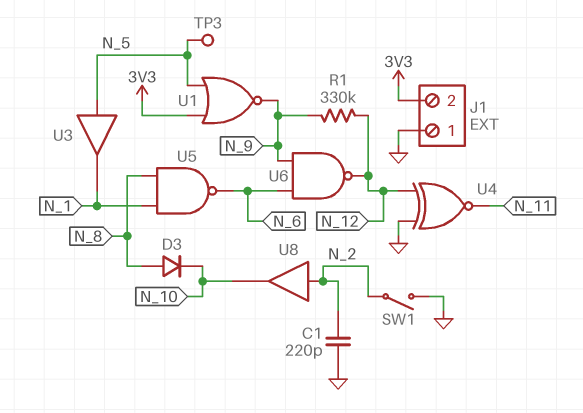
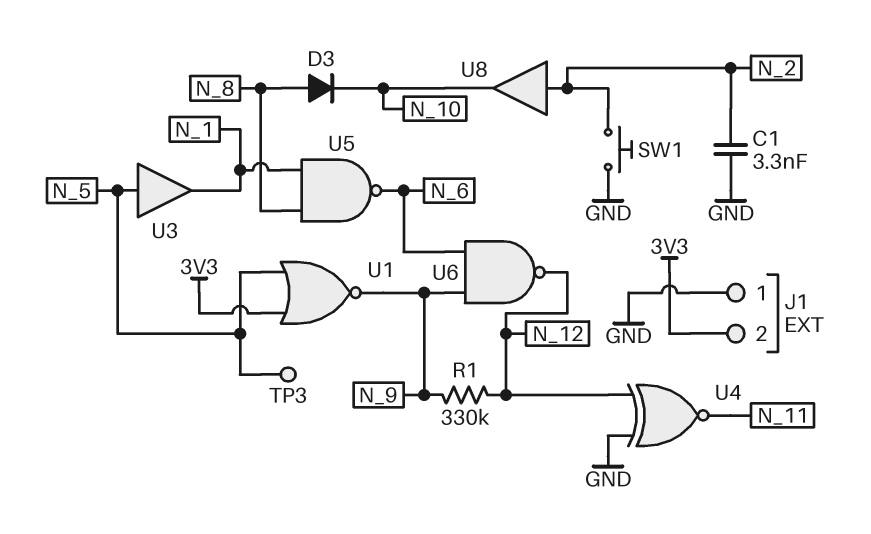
C1: 220pF (GND, N_2) -> 3.3nF (GND, N_2)
SW1: switch (GND, N_2) -> button (GND, N_2)

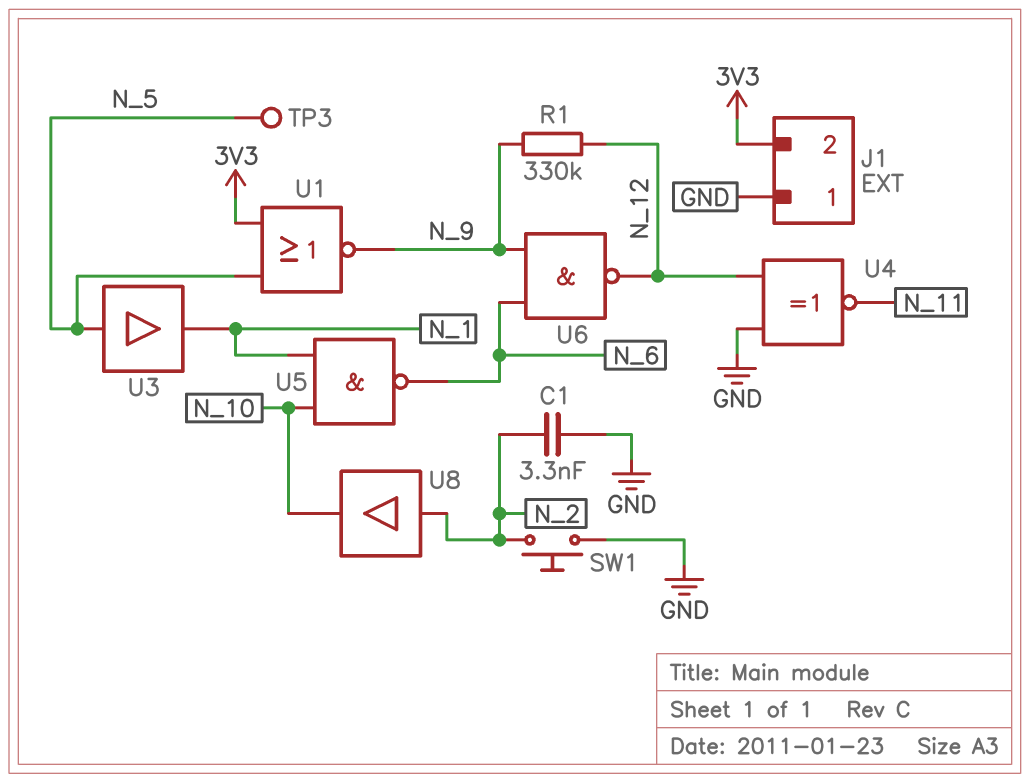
D3: diode (A N_8, K N_10) -> none
U5: NAND (in N_1, in N_8, out N_6) -> NAND (in N_1, in N_10, out N_6)

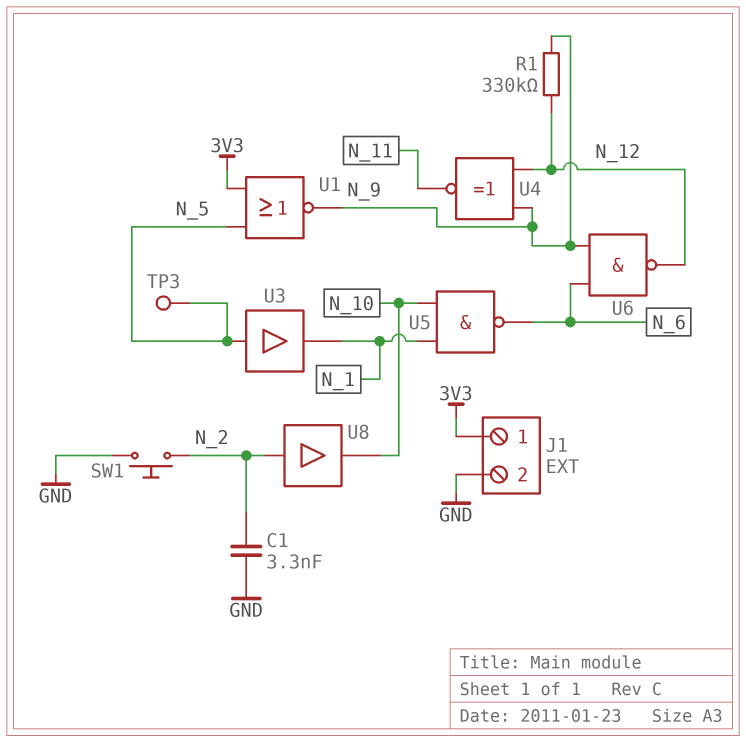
J1 pin 1: GND -> 3V3
J1 pin 2: 3V3 -> GND
U4: XNOR (in GND, in N_12, out N_11) -> XNOR (in N_9, in N_12, out N_11)

